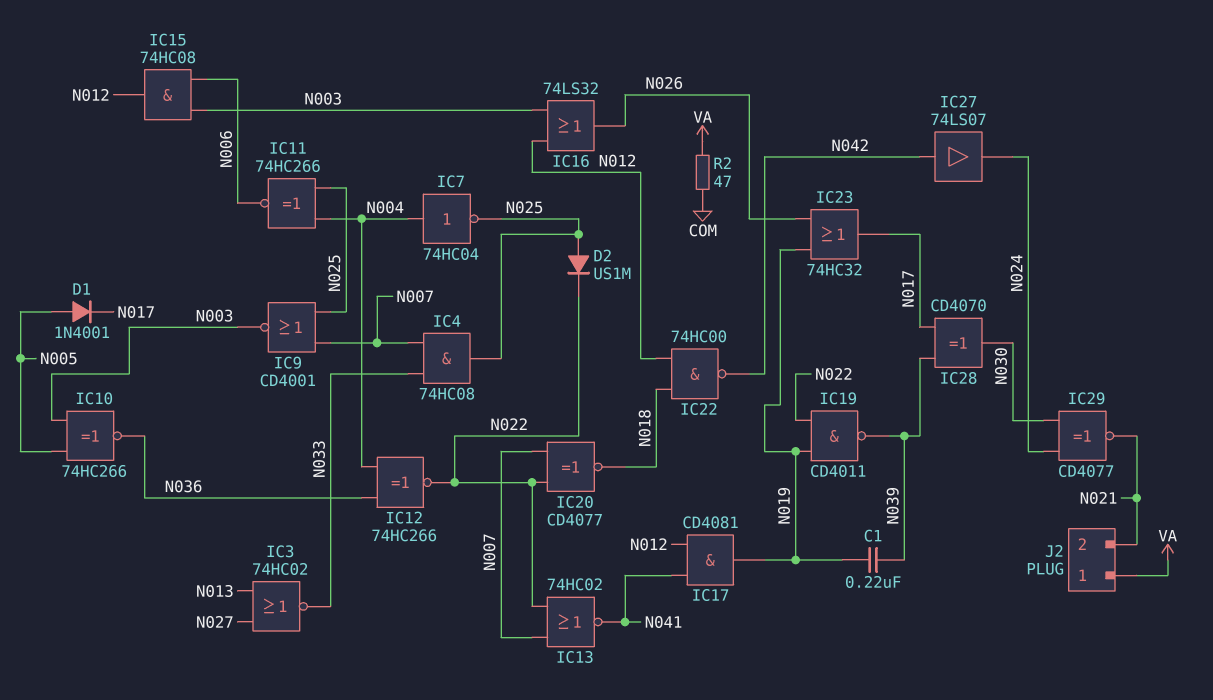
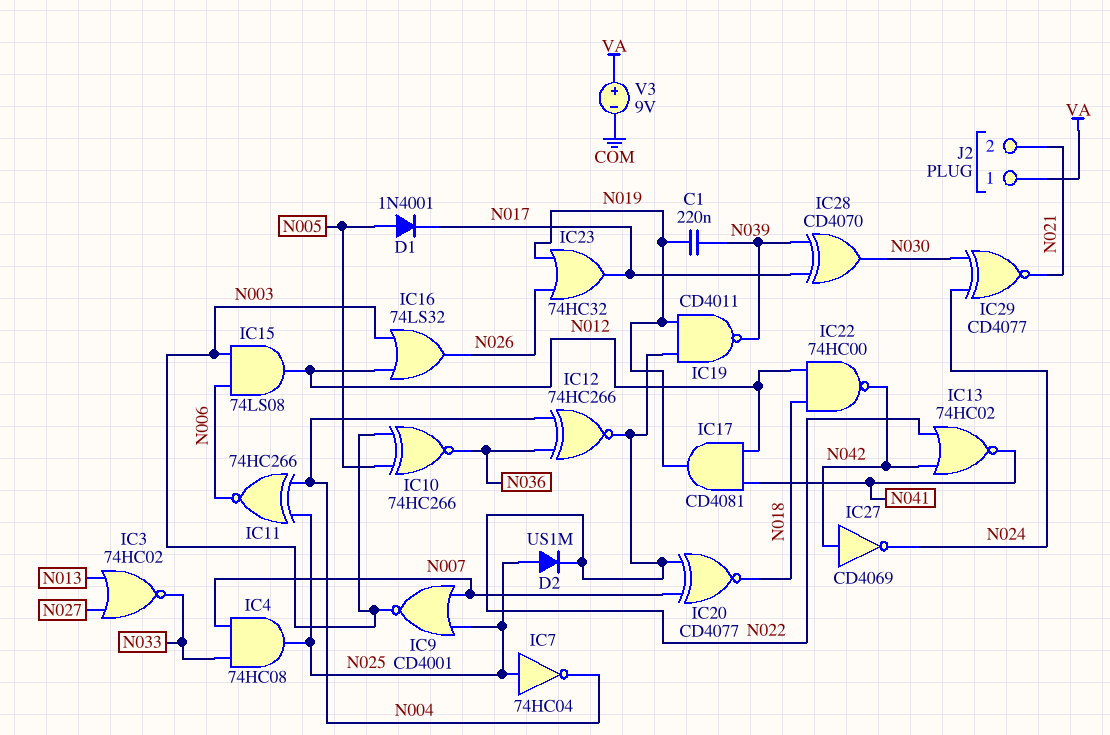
IC7: NOT 74HC04 (in N004, out N025) -> NOT 74HC04 (in N025, out N004)
IC13: NOR 74HC02 (in N007, in N022, out N041) -> NOR 74HC02 (in N022, in N042, out N041)
IC15: AND 74HC08 (in N003, in N006, out N012) -> AND 74LS08 (in N003, in N006, out N012)
IC27: buffer 74LS07 (in N042, out N024) -> NOT CD4069 (in N042, out N024)
R2: 47 (COM, VA) -> none
V3: none -> 9V (plus VA, minus COM)

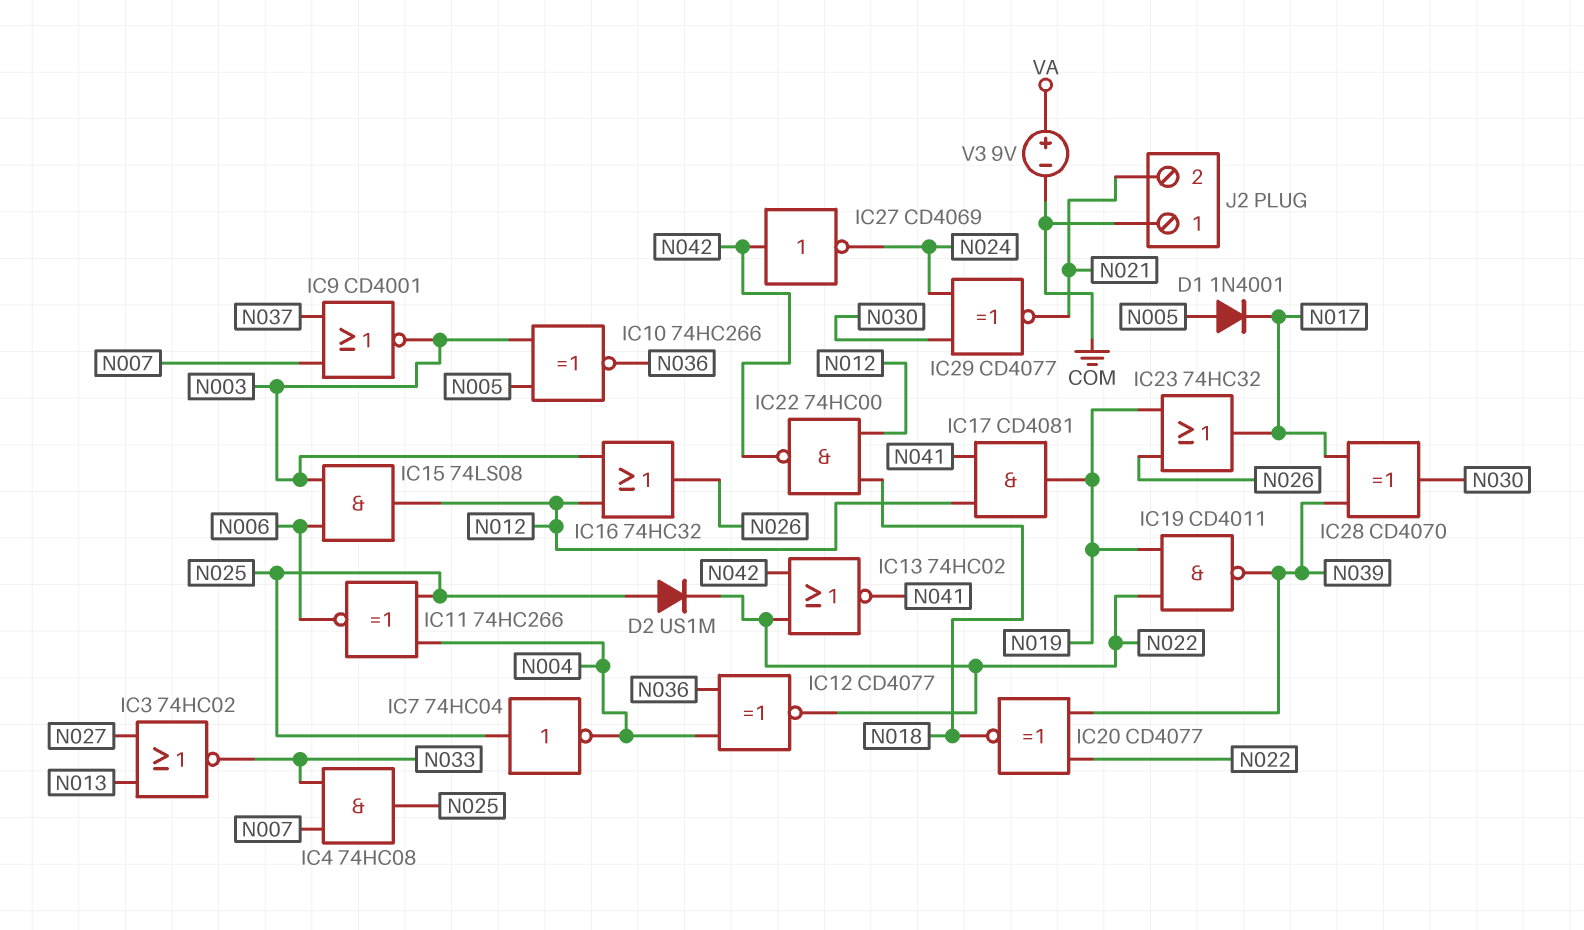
C1: 220nF (N019, N039) -> none
IC9: NOR CD4001 (in N007, in N025, out N003) -> NOR CD4001 (in N007, in N037, out N003)
IC12: XNOR 74HC266 (in N004, in N036, out N022) -> XNOR CD4077 (in N004, in N036, out N022)
IC16: OR 74LS32 (in N003, in N012, out N026) -> OR 74HC32 (in N003, in N012, out N026)
IC20: XNOR CD4077 (in N007, in N022, out N018) -> XNOR CD4077 (in N022, in N039, out N018)
J2 pin 1: VA -> COM

